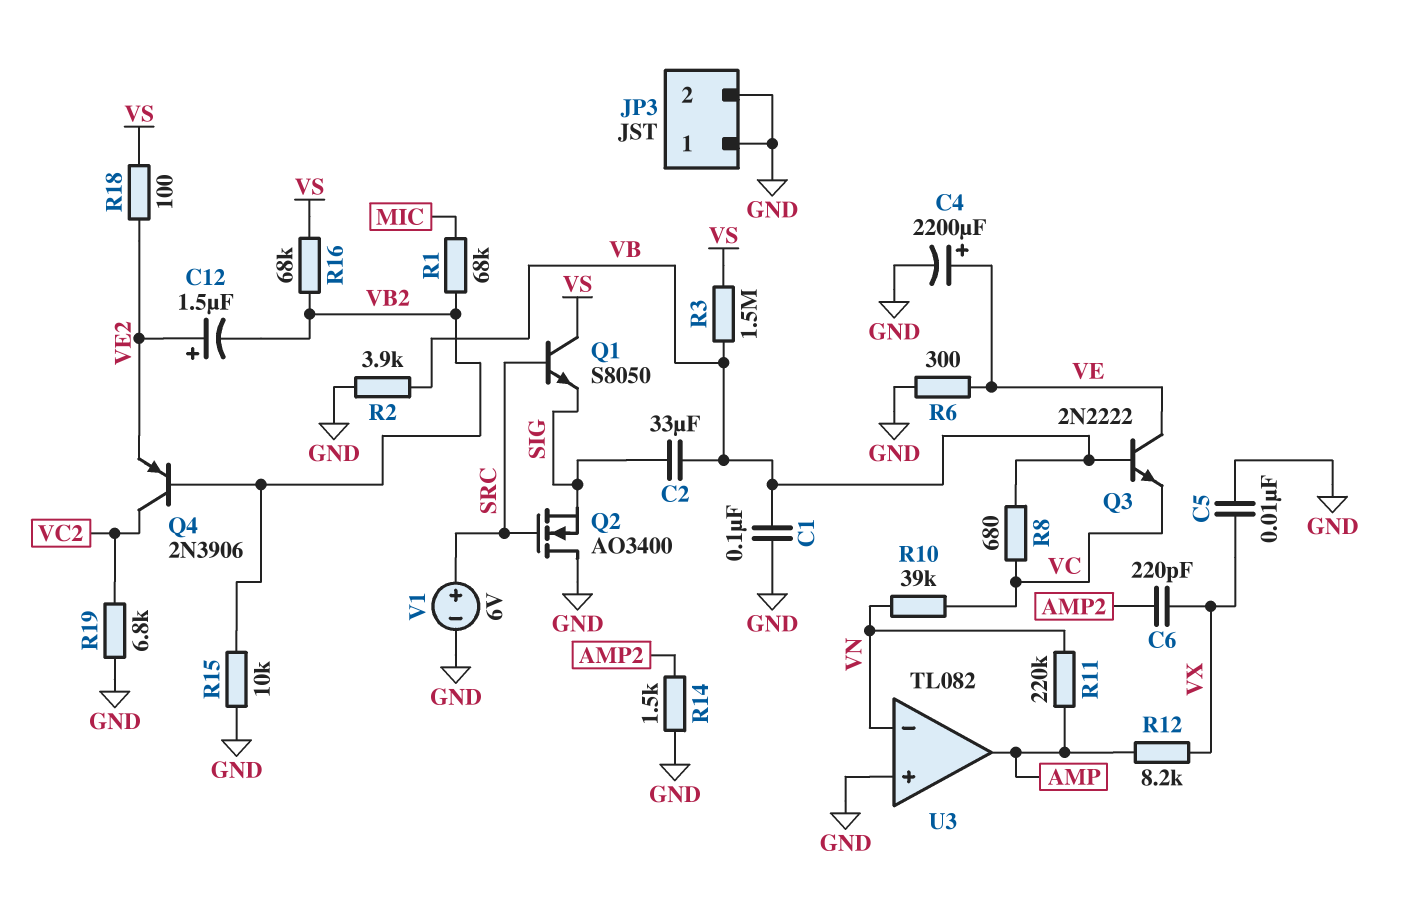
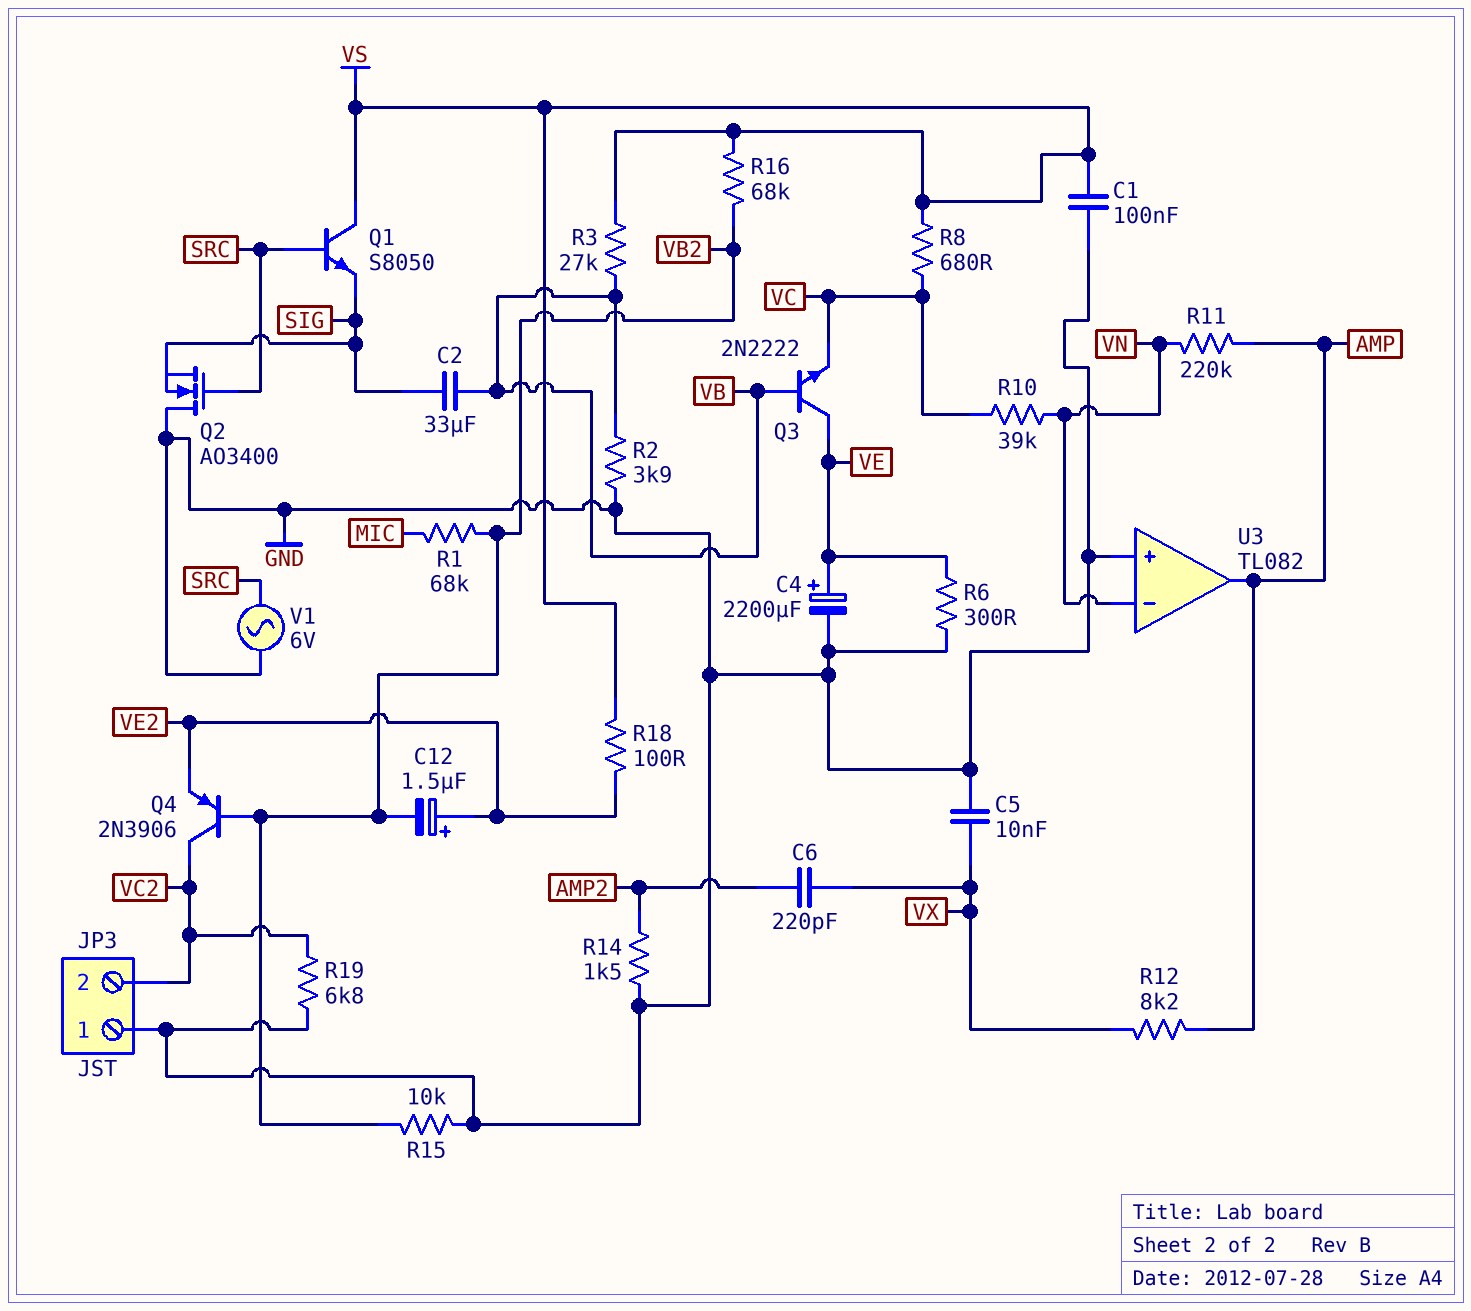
C1: 100nF (GND, VB) -> 100nF (GND, VS)
JP3 pin 2: GND -> VC2
R3: 1.5M (VB, VS) -> 27k (VB, VS)
R8: 680 (VB, VC) -> 680 (VC, VS)
V1: 6V (plus SRC, minus GND) -> AC 6V (GND, SRC)

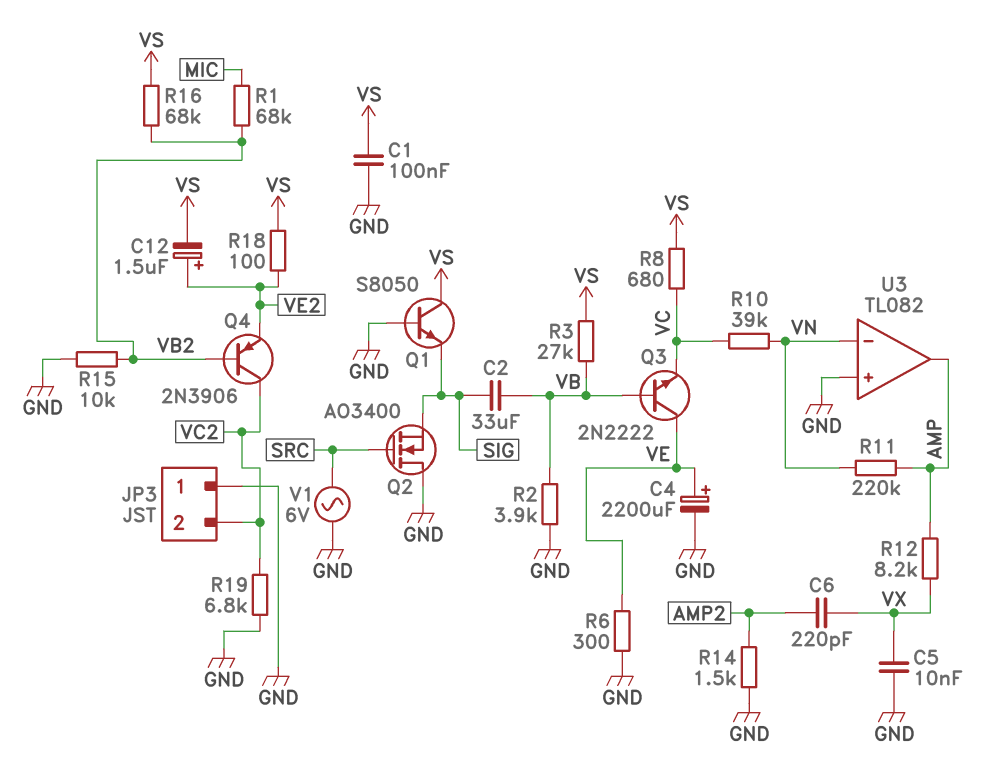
C12: 1.5uF (plus VE2, minus VB2) -> 1.5uF (plus VE2, minus VS)
Q1: NPN S8050 (B SRC, C VS, E SIG) -> NPN S8050 (B GND, C VS, E SIG)

